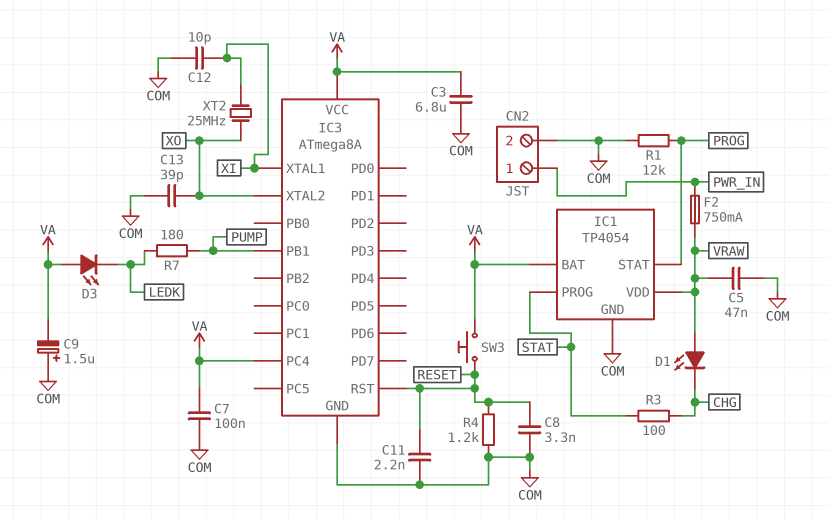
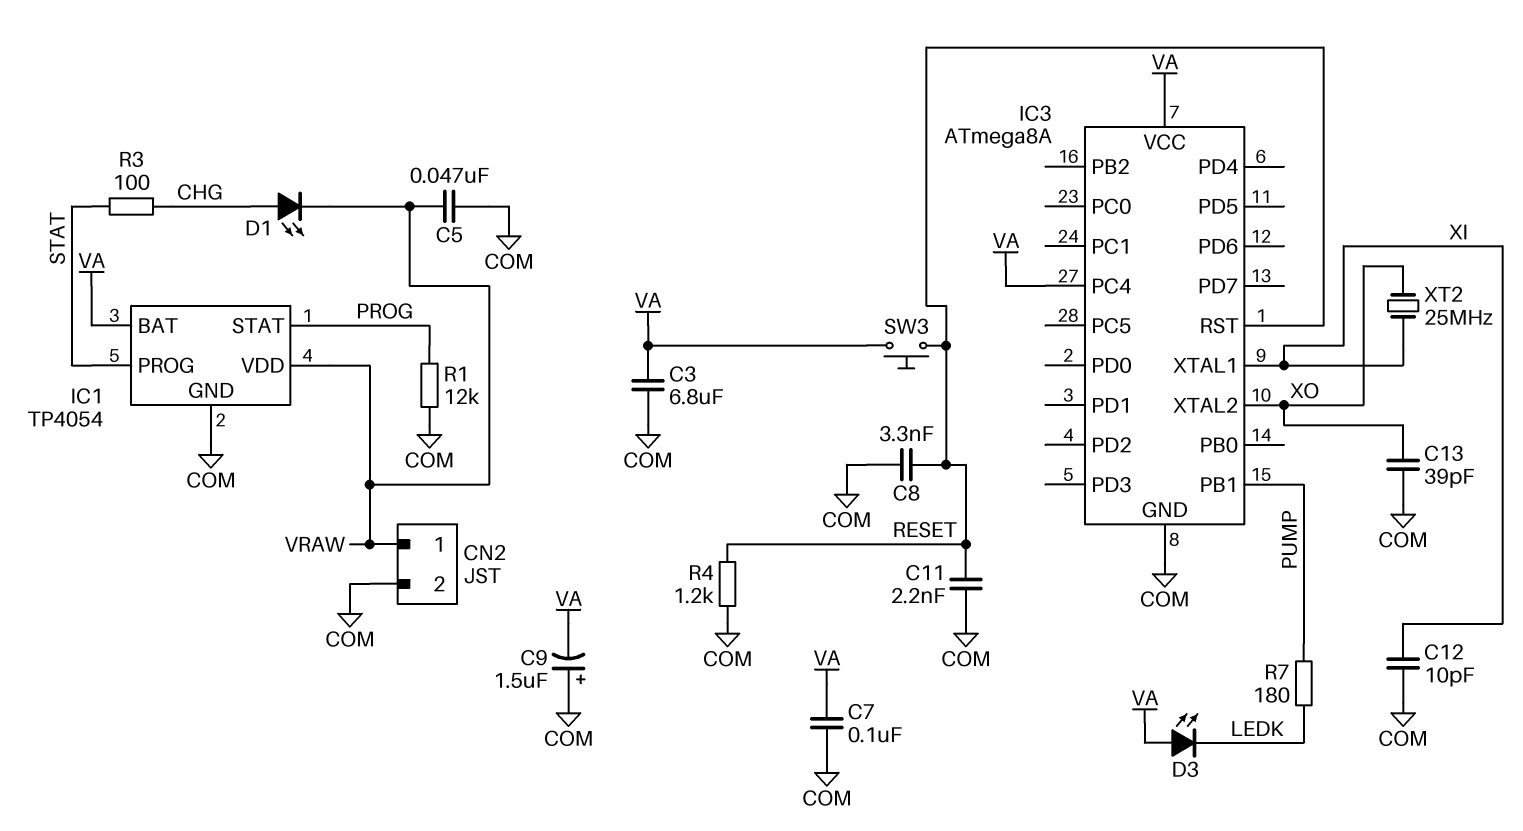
CN2 pin 1: PWR_IN -> VRAW
D1: LED (A VRAW, K CHG) -> LED (A CHG, K VRAW)
F2: 750mA (PWR_IN, VRAW) -> none

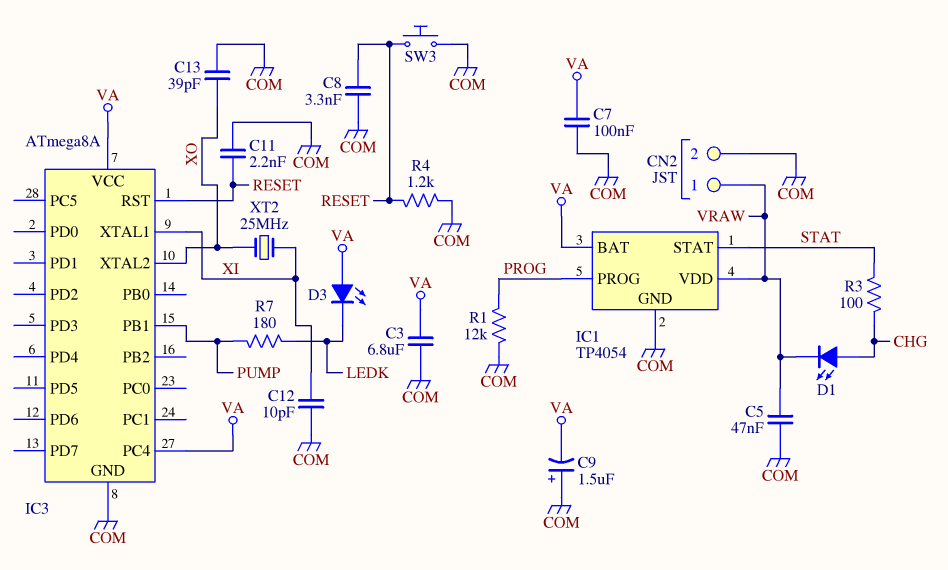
IC1 pin PROG: STAT -> PROG
IC1 pin STAT: PROG -> STAT
SW3: button (RESET, VA) -> button (COM, RESET)

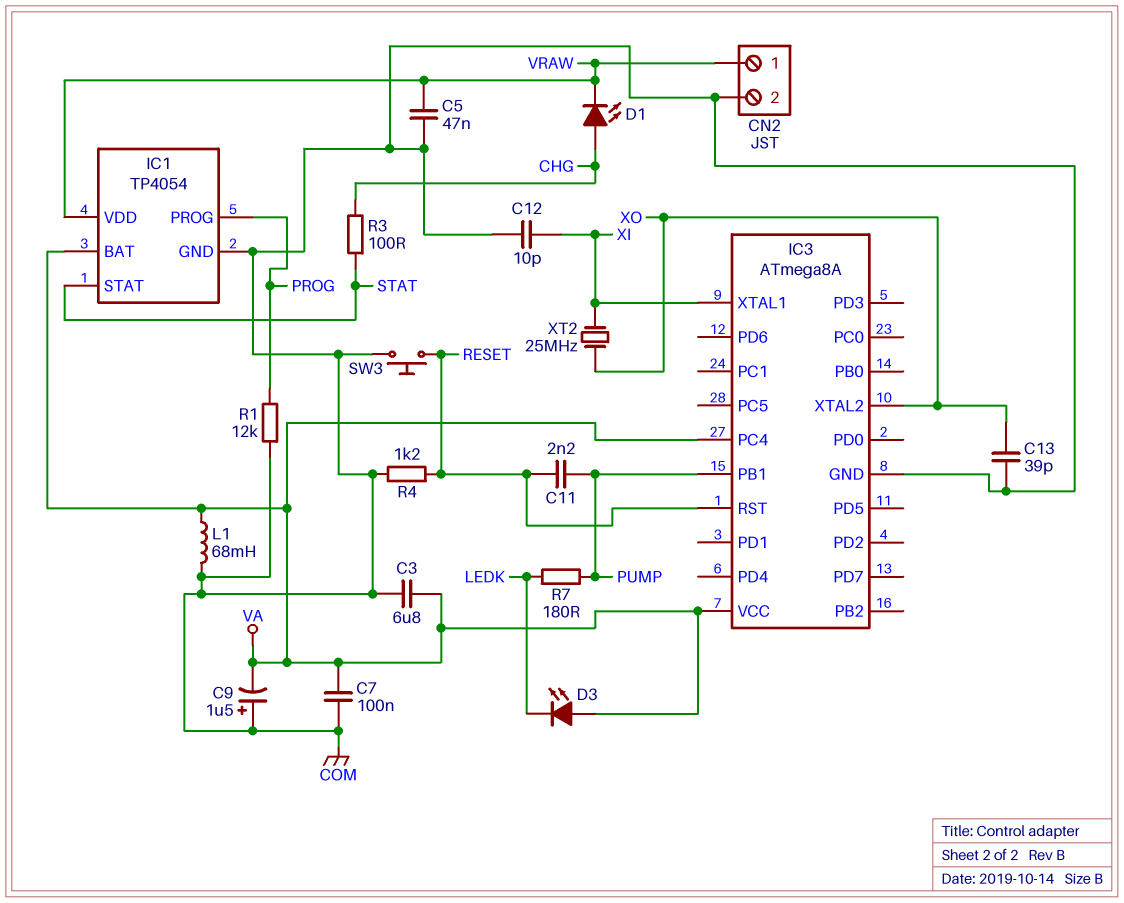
C8: 3.3nF (COM, RESET) -> none
C11: 2.2nF (COM, RESET) -> 2.2nF (PUMP, RESET)
L1: none -> 68mH (COM, VA)

